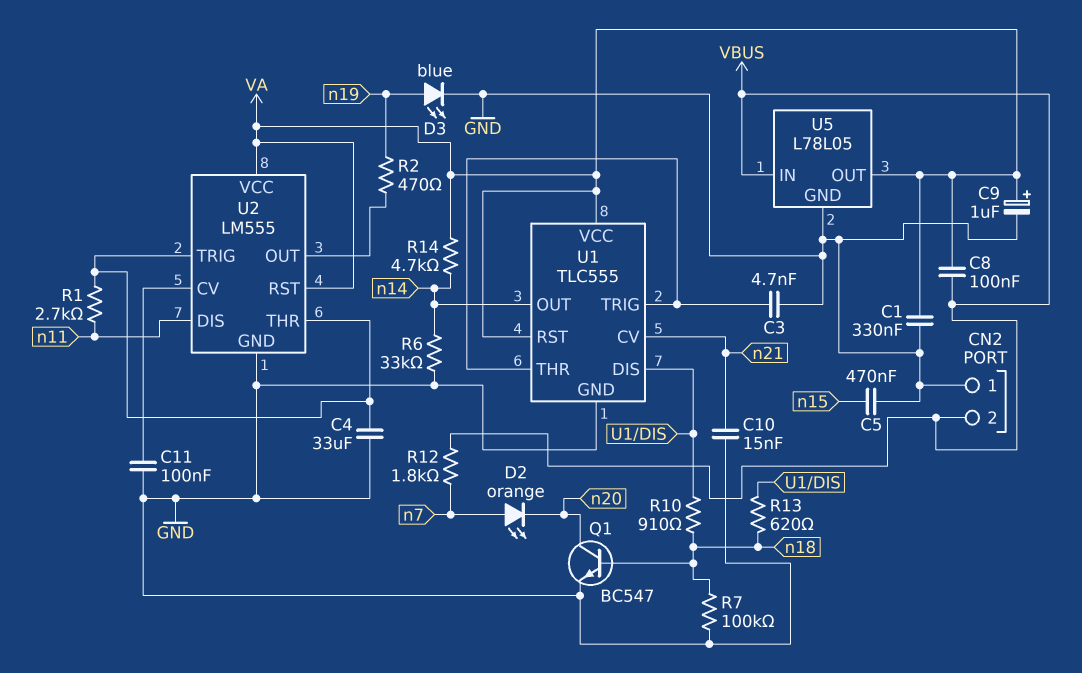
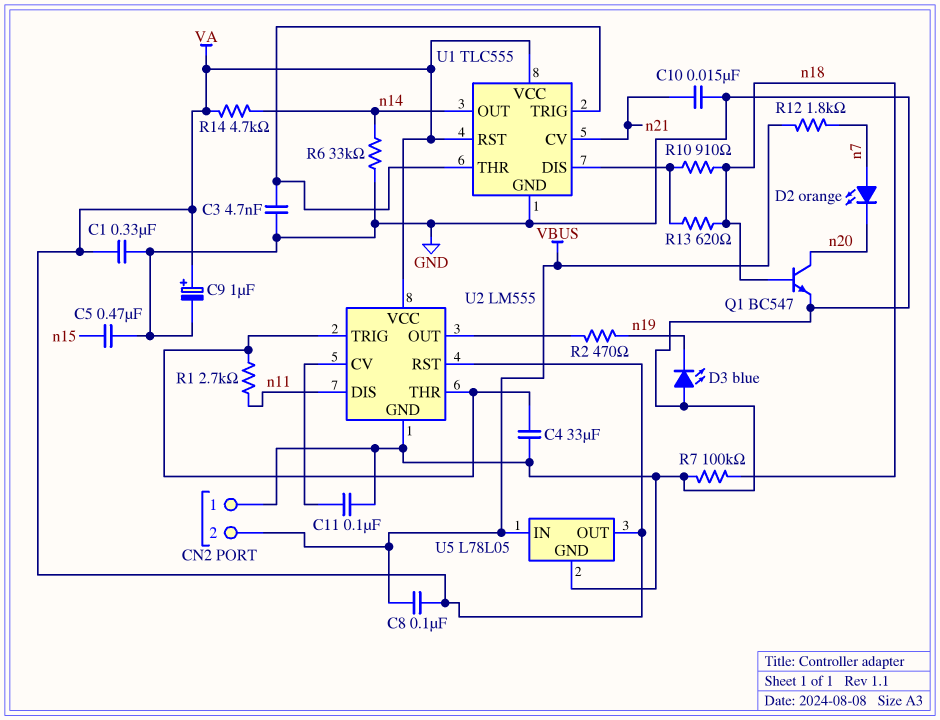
D3: LED blue (A n19, K GND) -> LED blue (A GND, K n19)

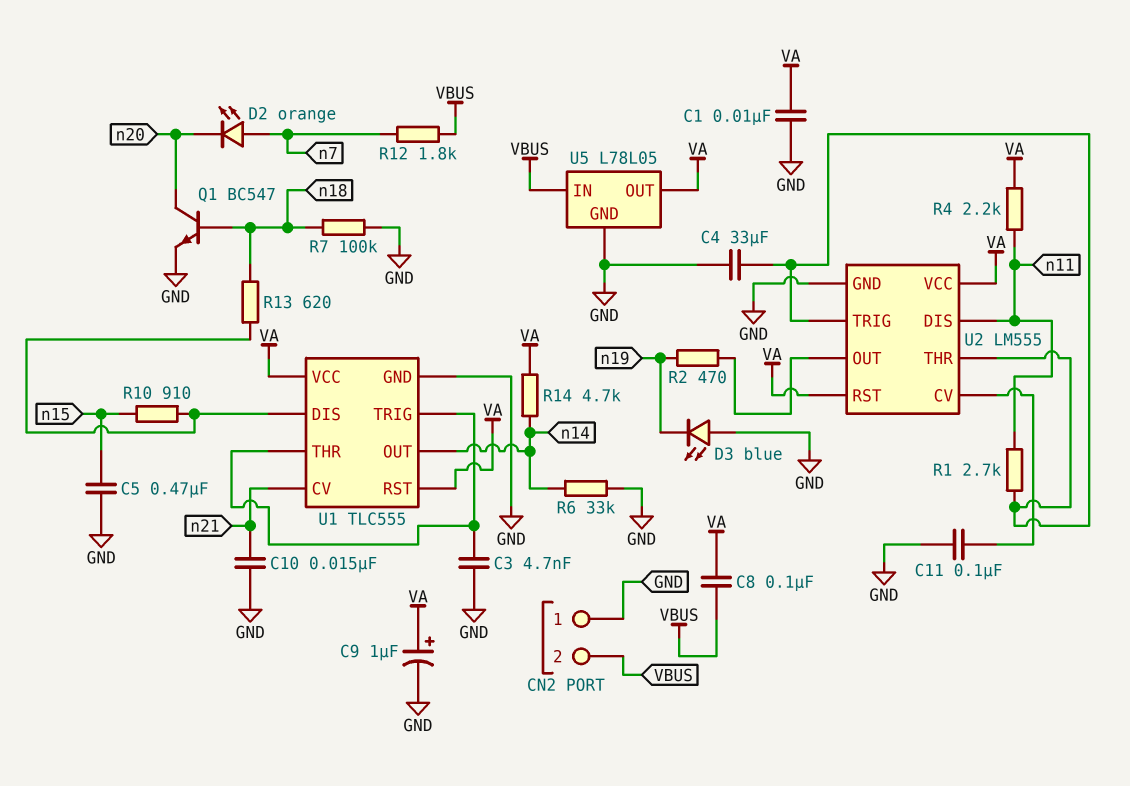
C1: 330nF (GND, VA) -> 10nF (GND, VA)
R4: none -> 2.2k (VA, n11)
R10: 910 (U1/DIS, n18) -> 910 (U1/DIS, n15)

